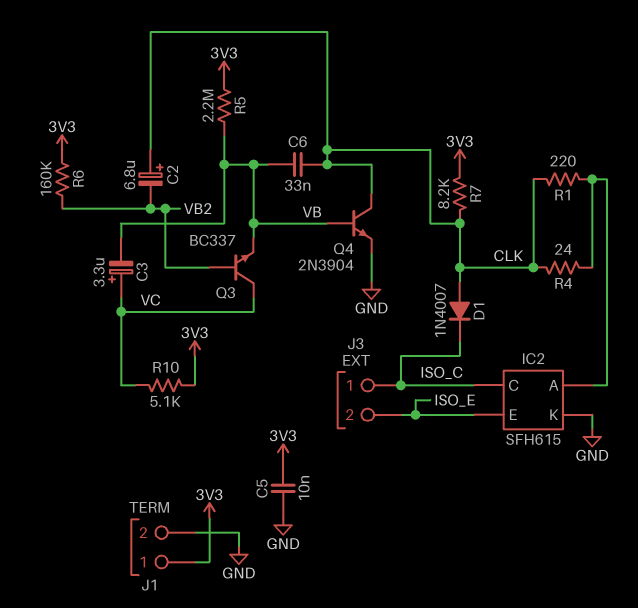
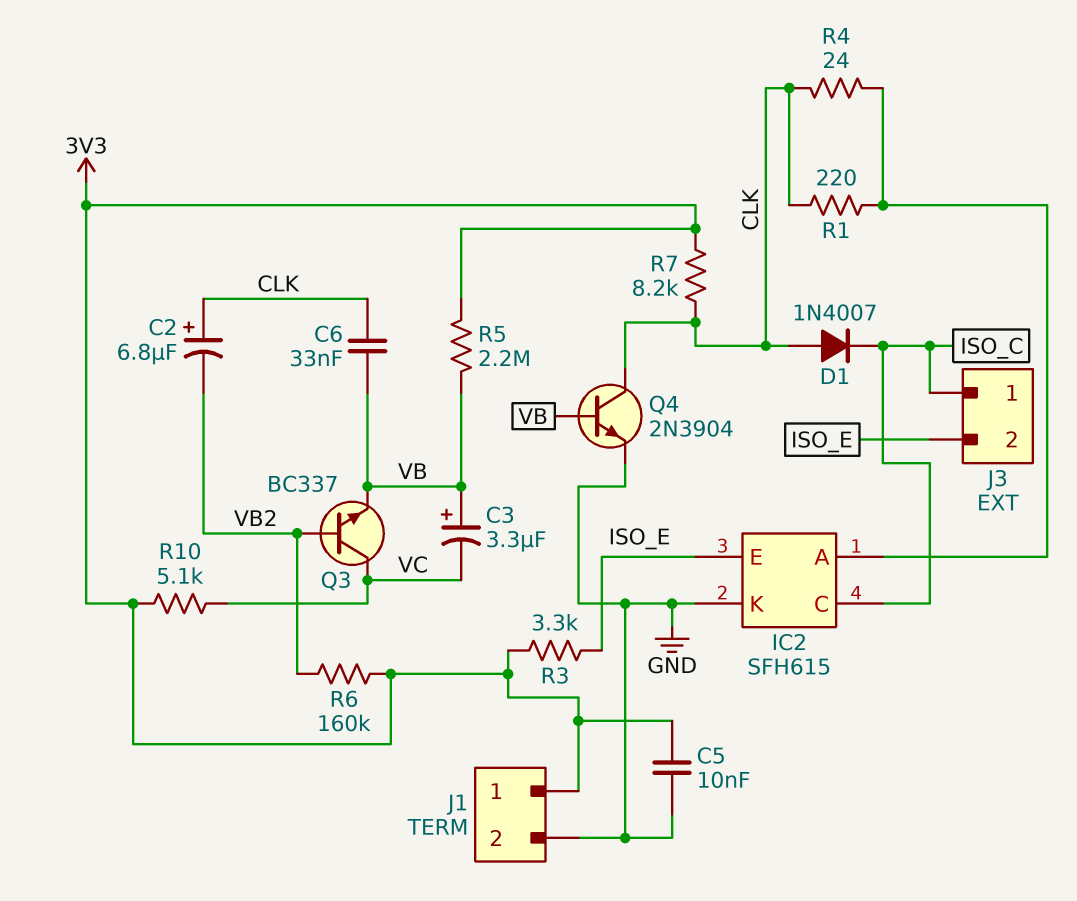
C3: 3.3uF (plus VC, minus VB) -> 3.3uF (plus VB, minus VC)
R3: none -> 3.3k (3V3, ISO_E)

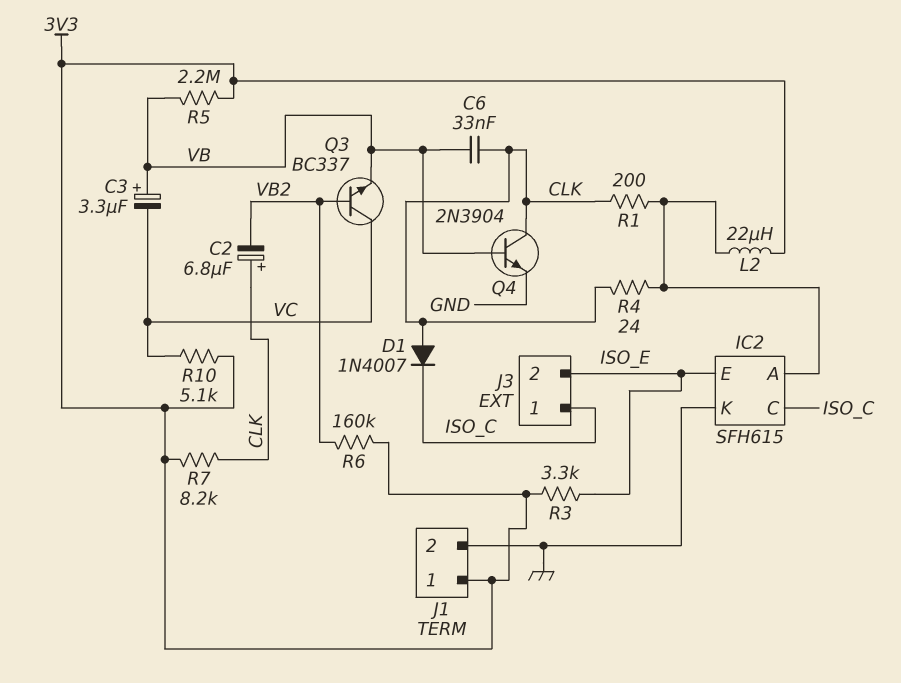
C5: 10nF (3V3, GND) -> none
L2: none -> 22uH (3V3, IC2/A)
R1: 220 (CLK, IC2/A) -> 200 (CLK, IC2/A)

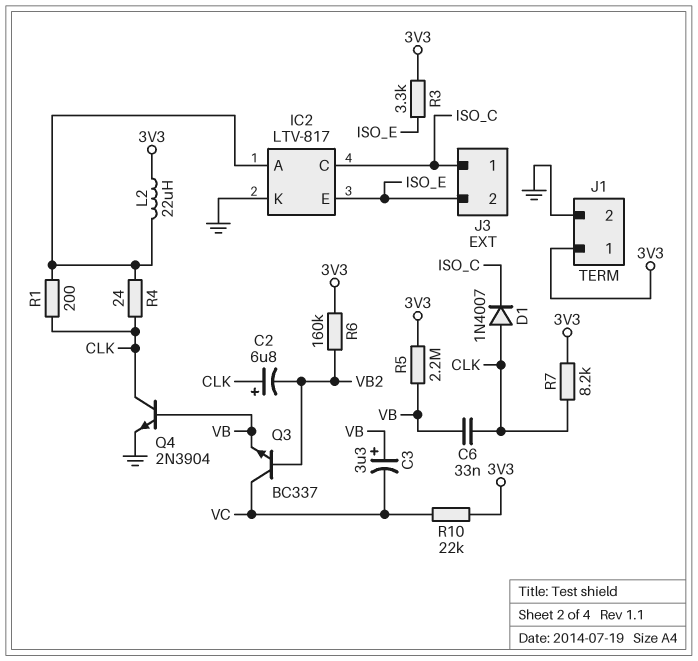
IC2: SFH615 -> LTV-817
R10: 5.1k (3V3, VC) -> 22k (3V3, VC)

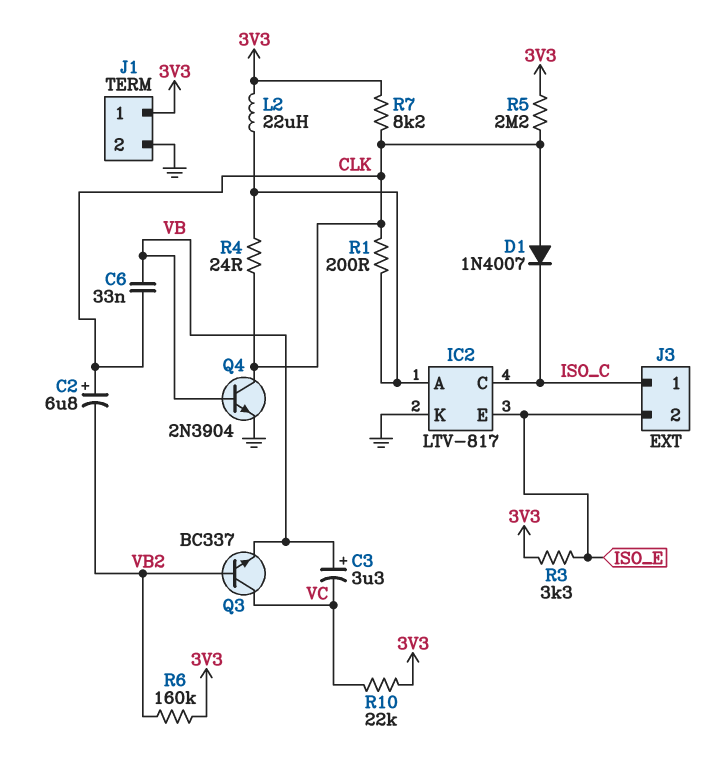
R5: 2.2M (3V3, VB) -> 2.2M (3V3, CLK)

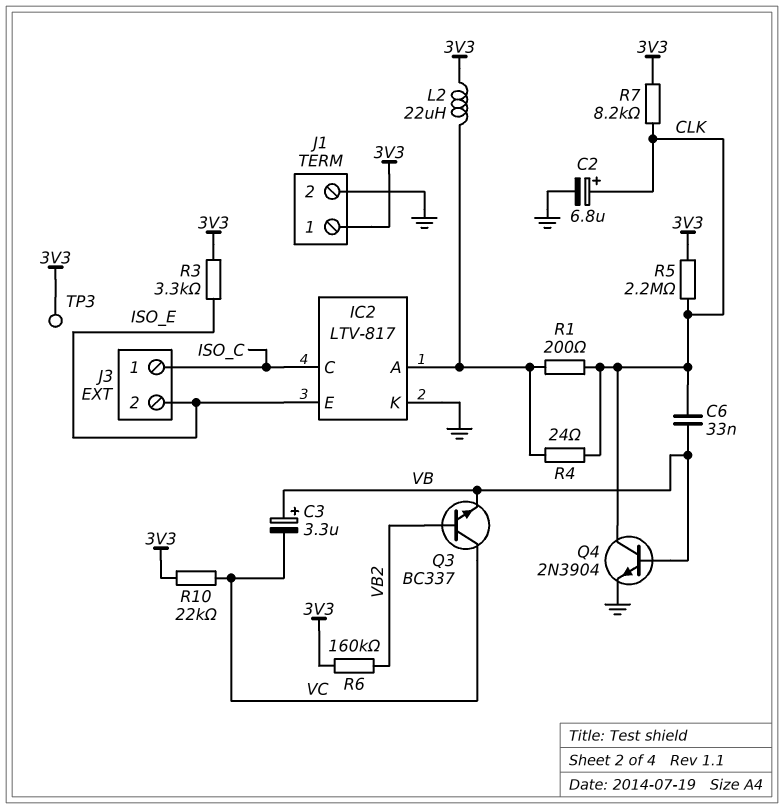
C2: 6.8uF (plus CLK, minus VB2) -> 6.8uF (plus CLK, minus GND)
D1: diode 1N4007 (A CLK, K ISO_C) -> none
TP3: none -> test point (3V3)

